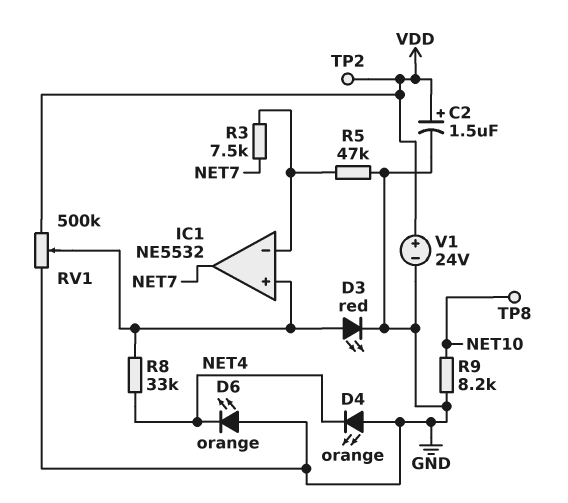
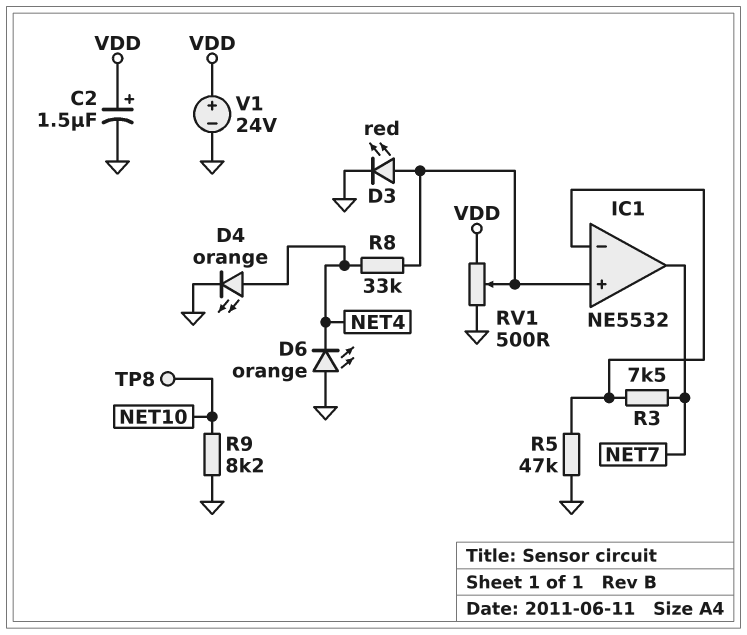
D4: LED orange (A GND, K NET4) -> LED orange (A NET4, K GND)
RV1: 500k (GND, VDD, wiper IC1/in+) -> 500 (GND, VDD, wiper IC1/in+)
TP2: test point (VDD) -> none

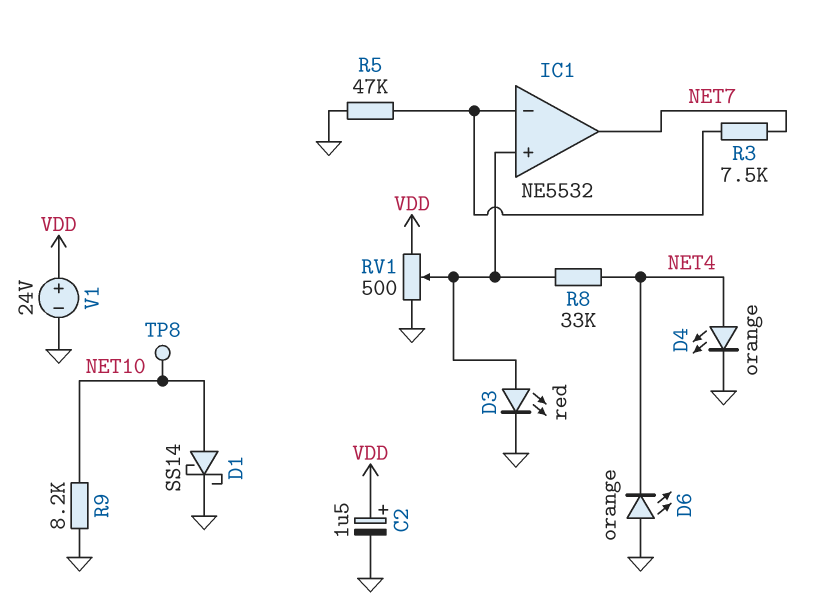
D1: none -> schottky SS14 (A NET10, K GND)

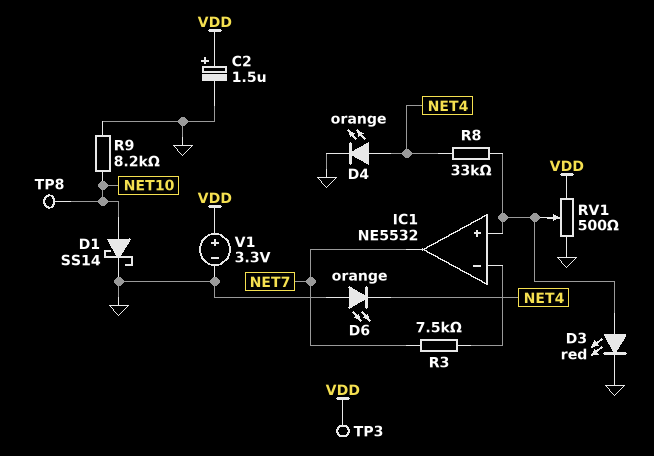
R5: 47k (GND, IC1/in-) -> none
TP3: none -> test point (VDD)
V1: 24V (plus VDD, minus GND) -> 3.3V (plus VDD, minus GND)

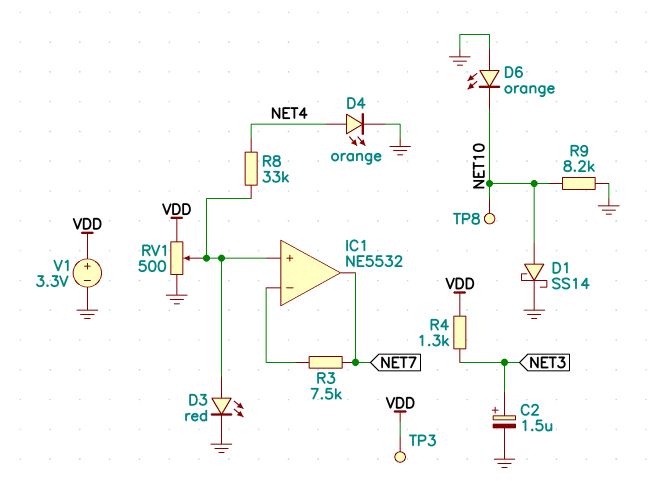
C2: 1.5uF (plus VDD, minus GND) -> 1.5uF (plus NET3, minus GND)
D6: LED orange (A GND, K NET4) -> LED orange (A GND, K NET10)
R4: none -> 1.3k (NET3, VDD)

